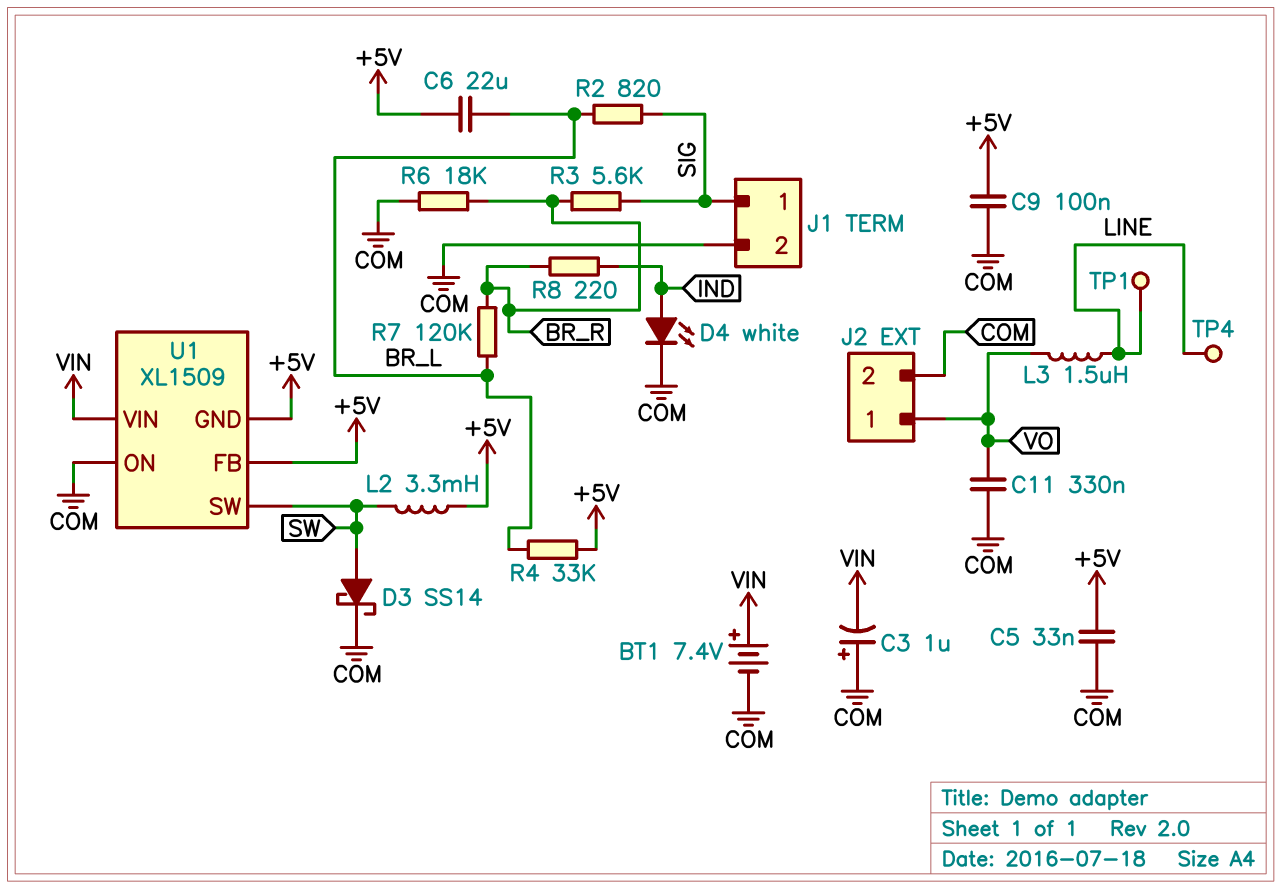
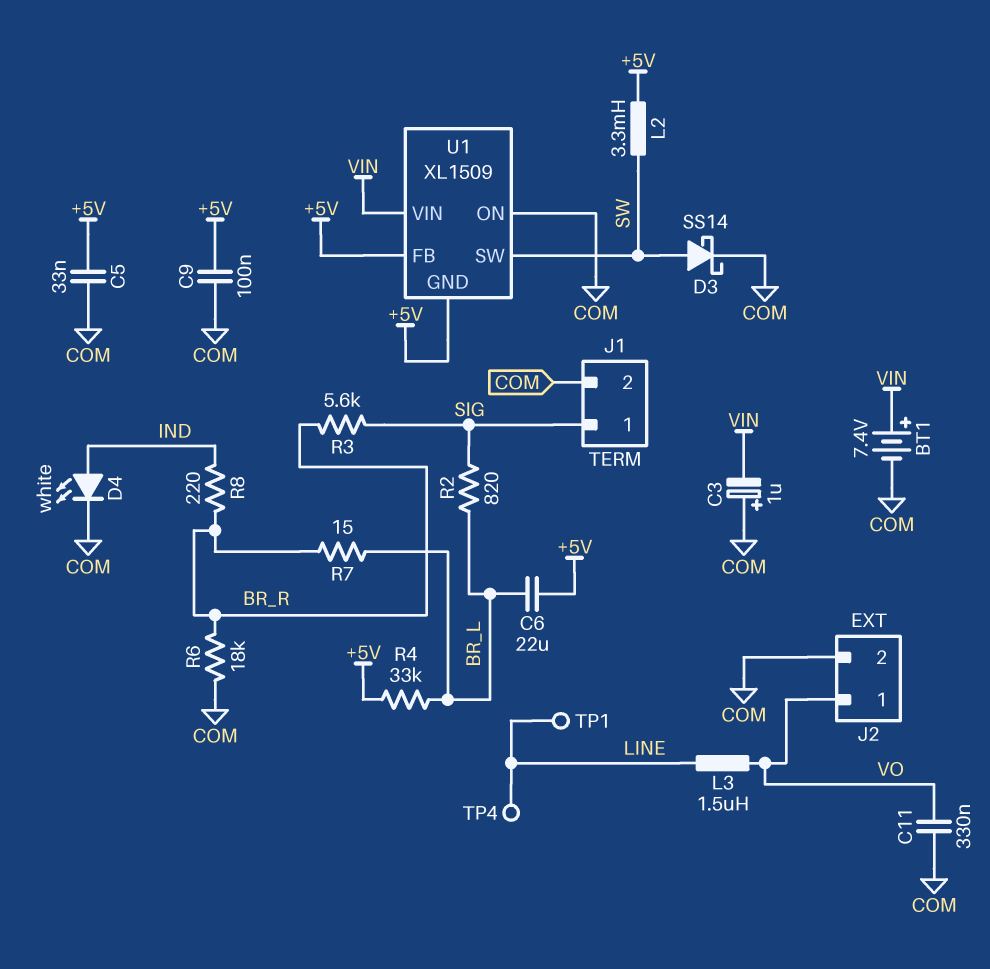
R7: 120k (BR_L, BR_R) -> 15 (BR_L, BR_R)

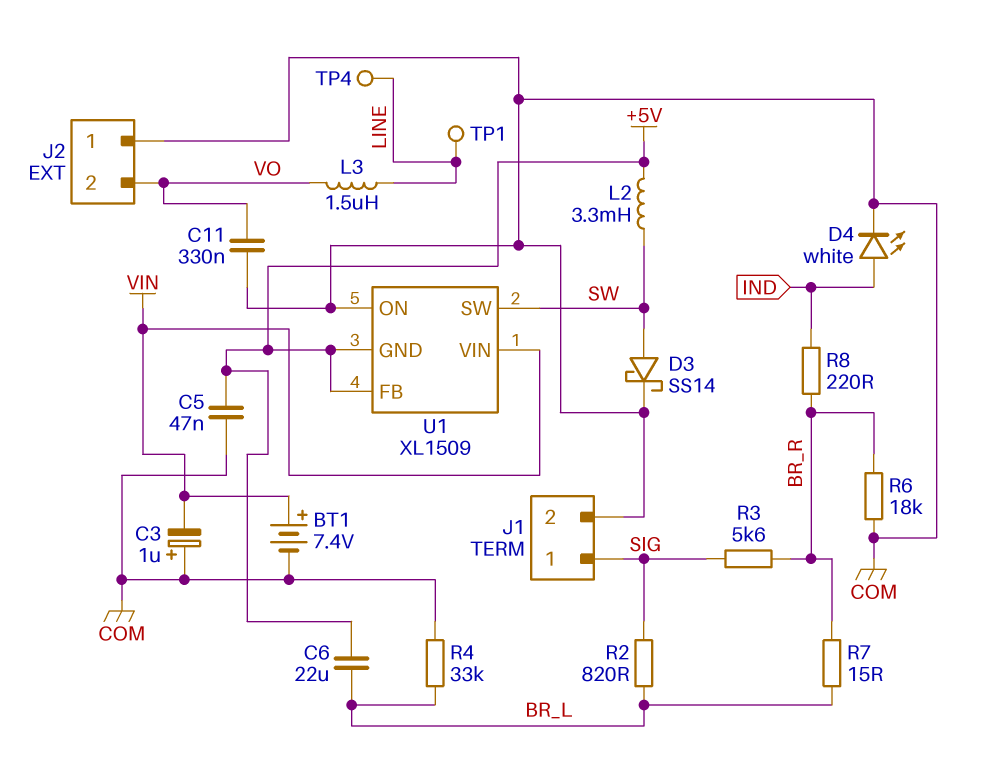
C5: 33nF (+5V, COM) -> 47nF (+5V, COM)
C9: 100nF (+5V, COM) -> none
J2 pin 1: VO -> COM
J2 pin 2: COM -> VO
R4: 33k (+5V, BR_L) -> 33k (BR_L, COM)

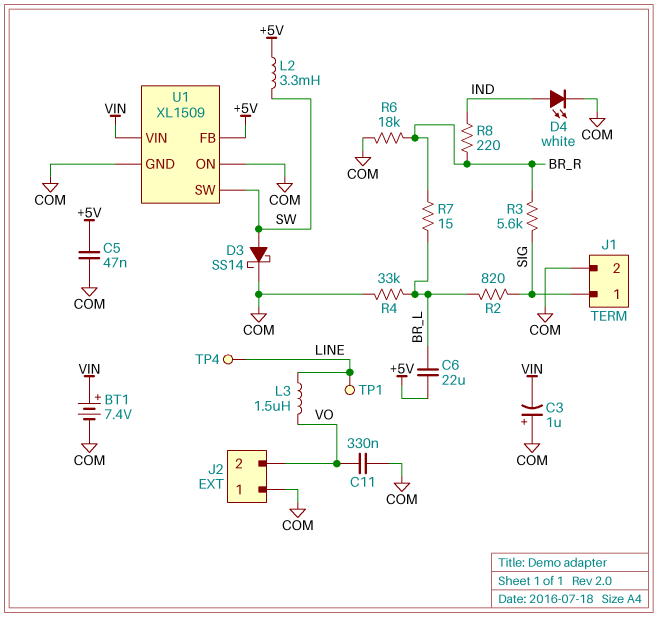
U1 pin GND: +5V -> COM

